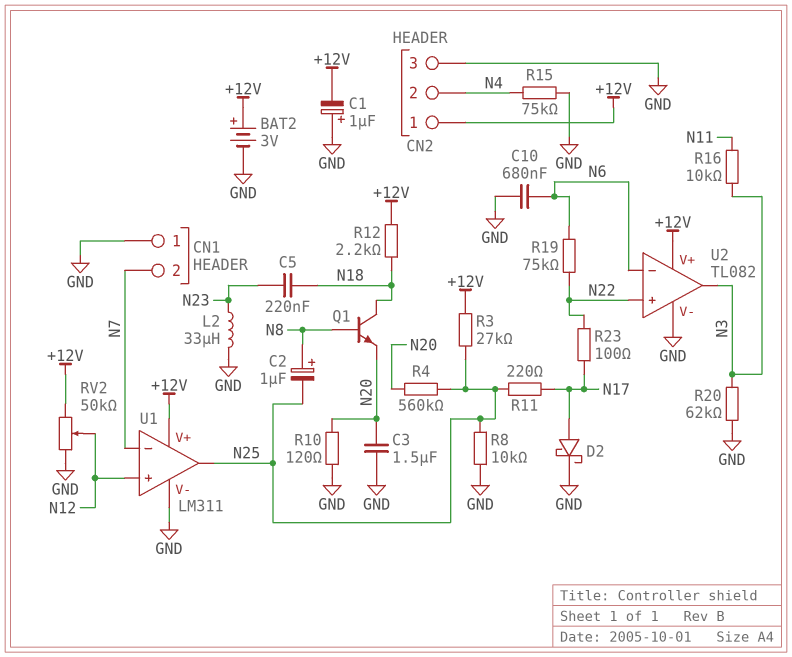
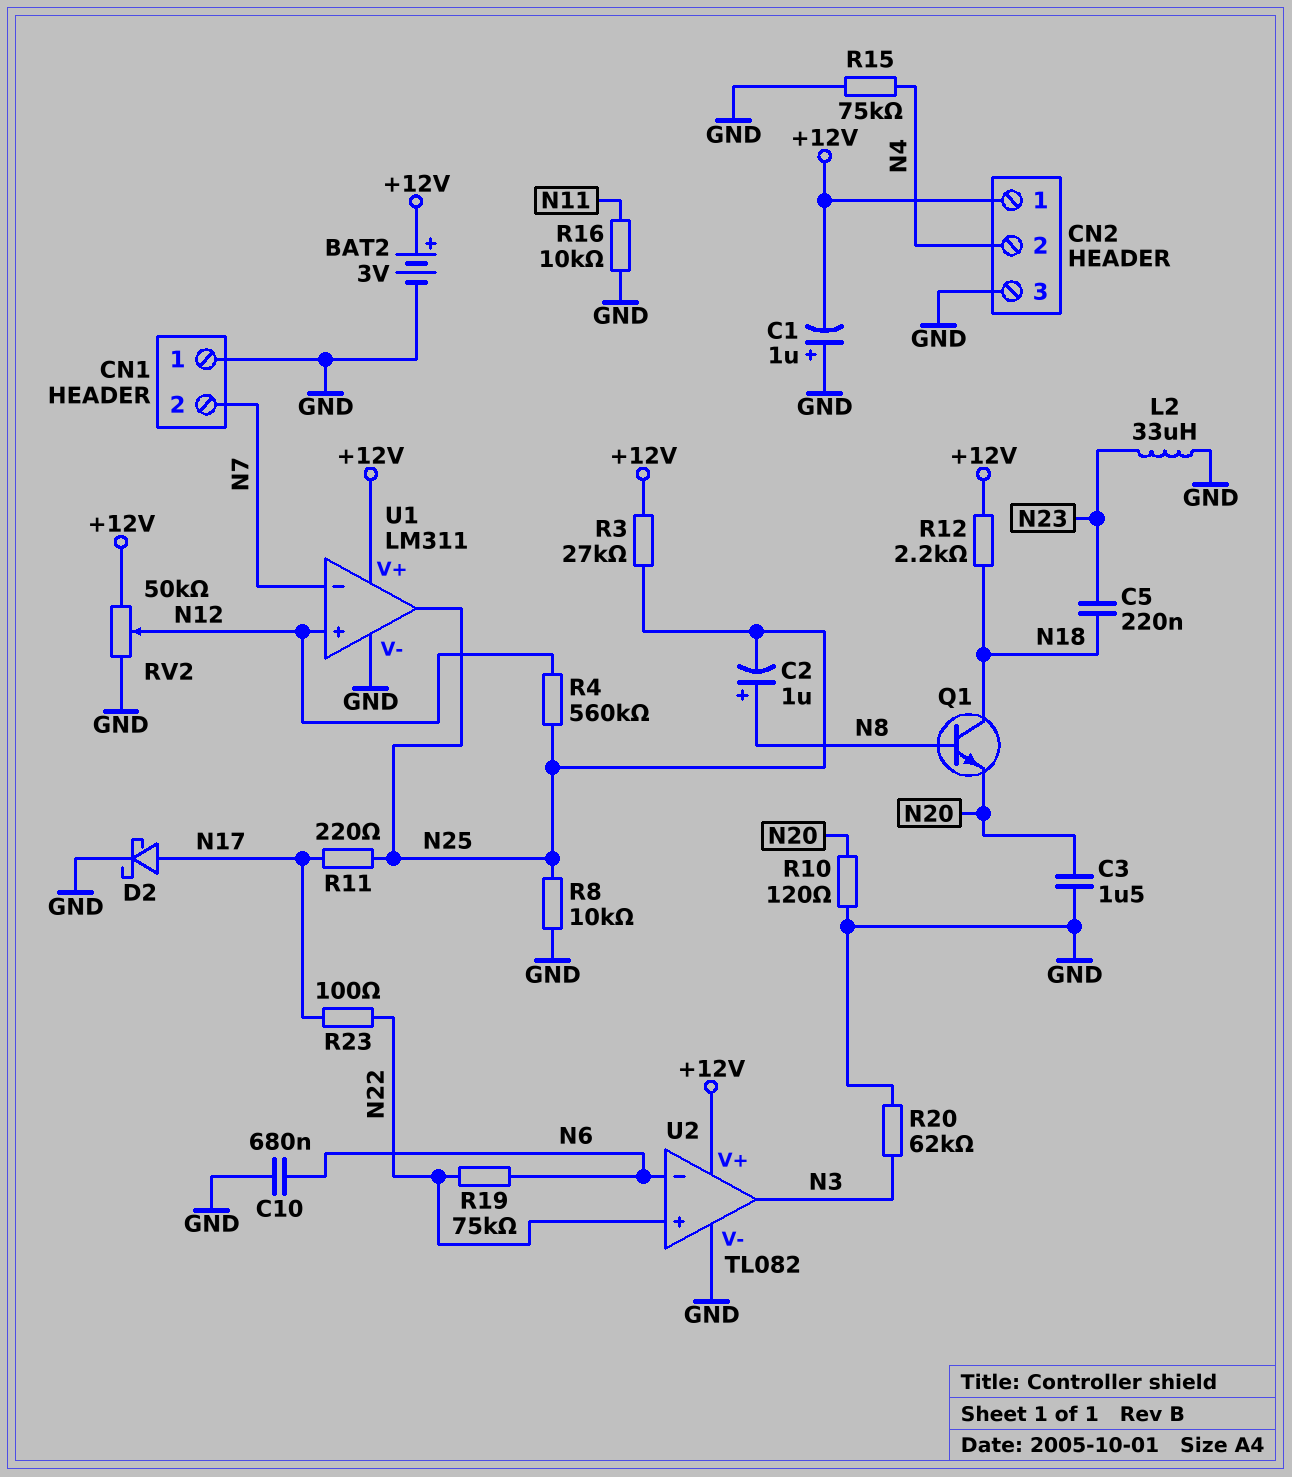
R4: 560k (N20, N25) -> 560k (N12, N25)
R16: 10k (N3, N11) -> 10k (GND, N11)

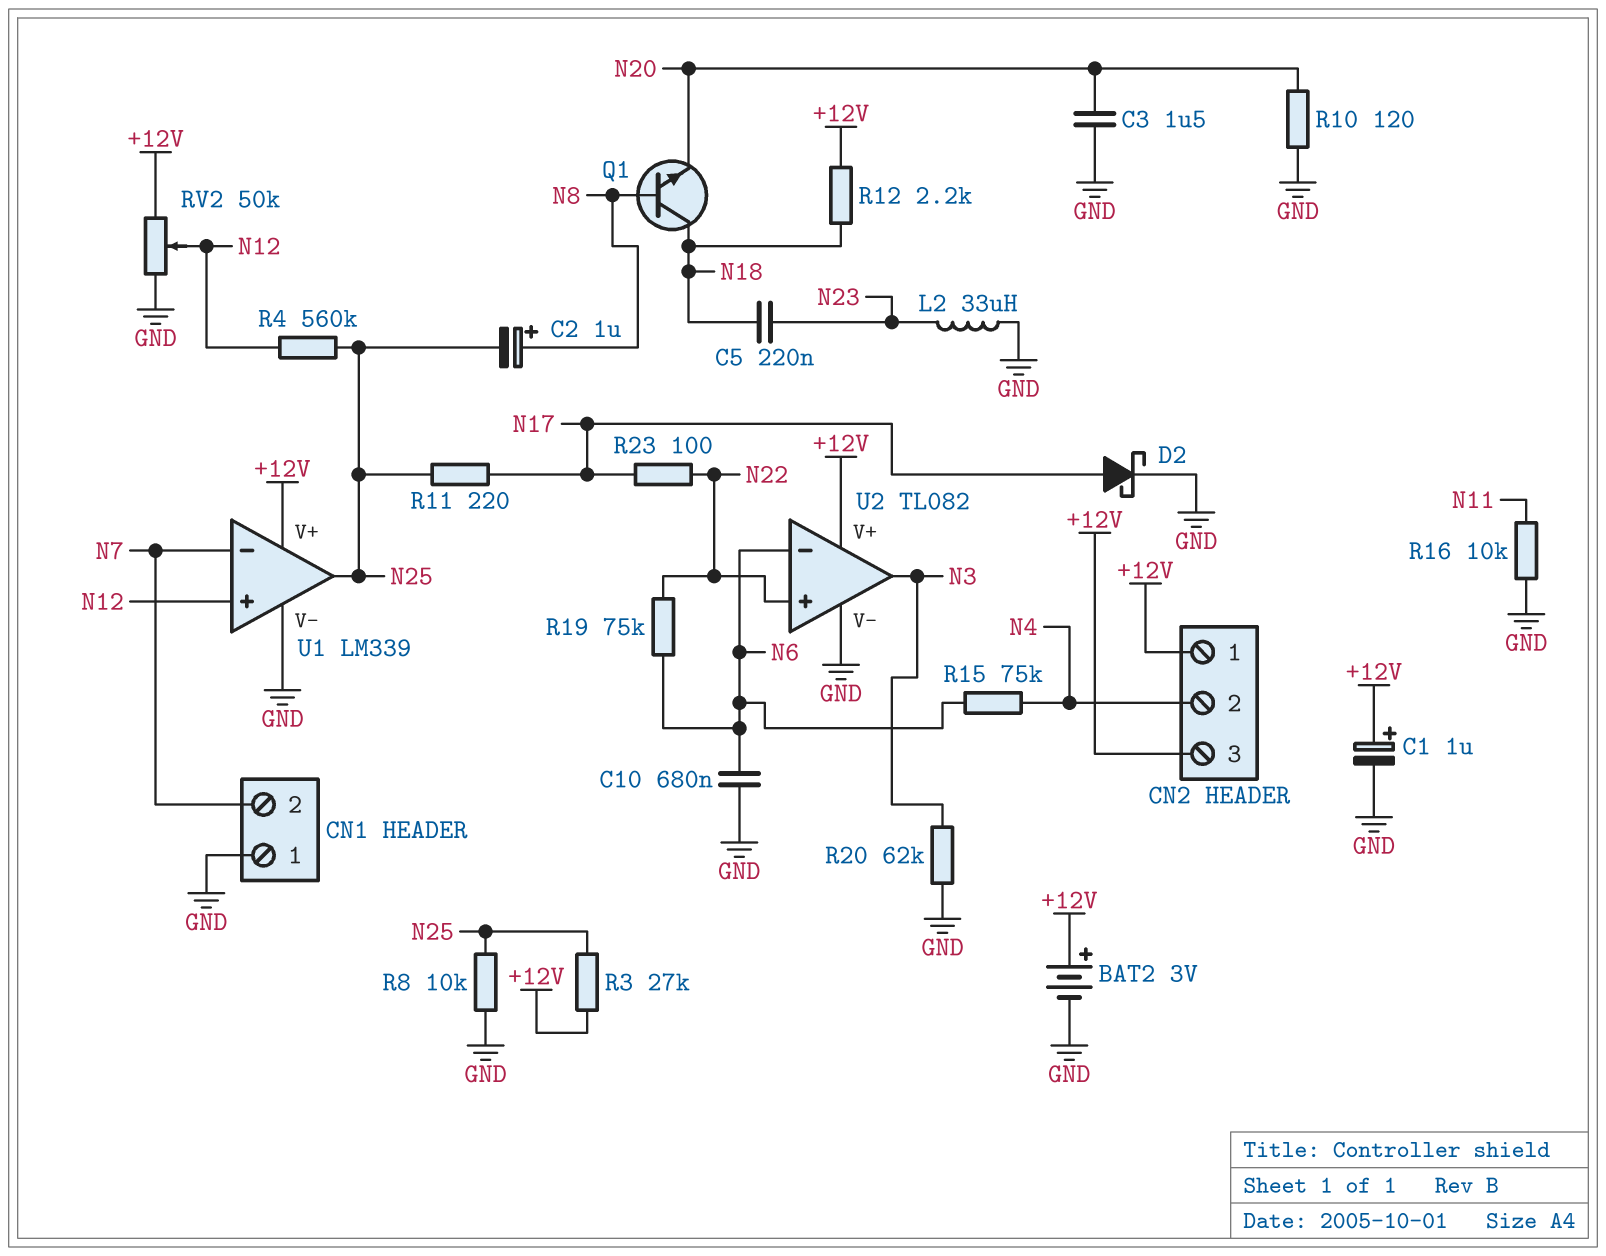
C1: 1uF (plus GND, minus +12V) -> 1uF (plus +12V, minus GND)
CN2 pin 3: GND -> +12V
R15: 75k (GND, N4) -> 75k (N4, N6)
U1: LM311 -> LM339

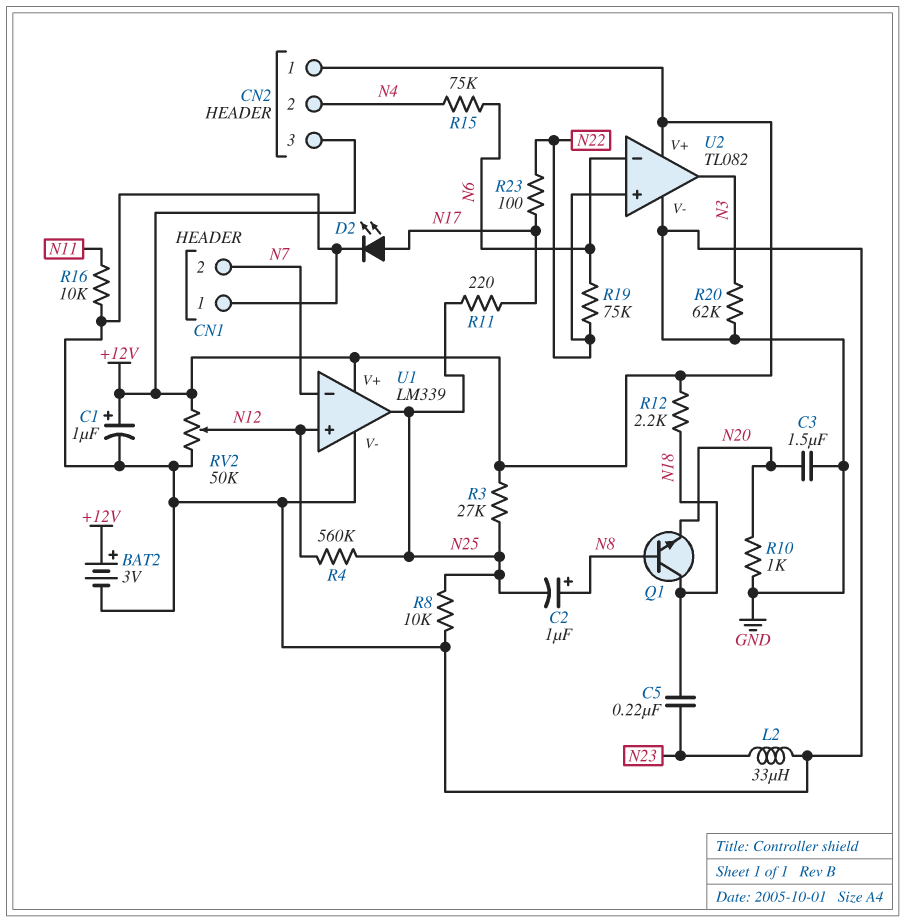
C10: 680nF (GND, N6) -> none
D2: schottky (A N17, K GND) -> LED (A N17, K GND)
R10: 120 (GND, N20) -> 1k (GND, N20)

